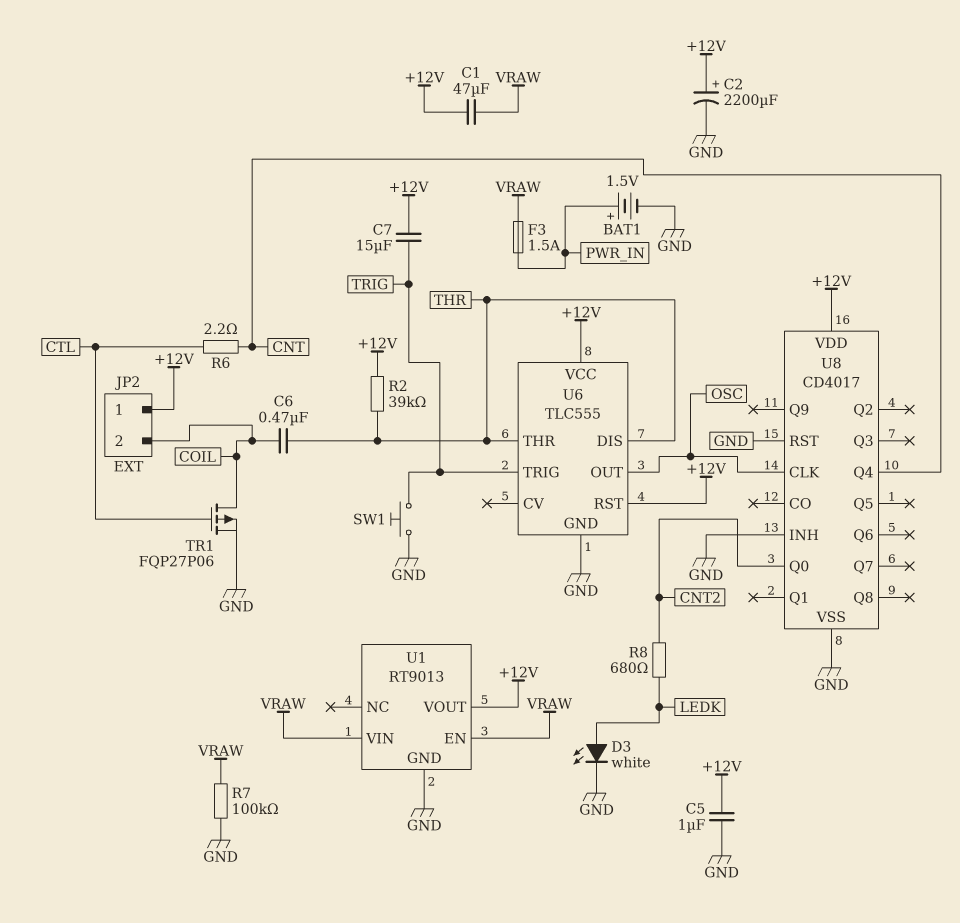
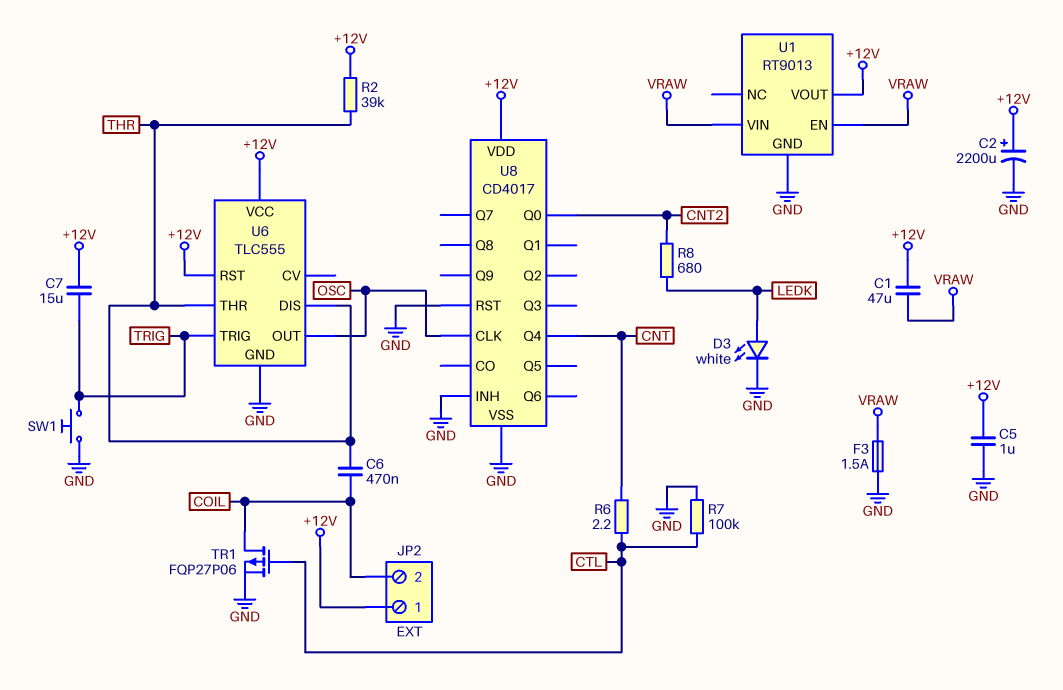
BAT1: 1.5V (plus PWR_IN, minus GND) -> none
F3: 1.5A (PWR_IN, VRAW) -> 1.5A (GND, VRAW)
R7: 100k (GND, VRAW) -> 100k (CTL, GND)

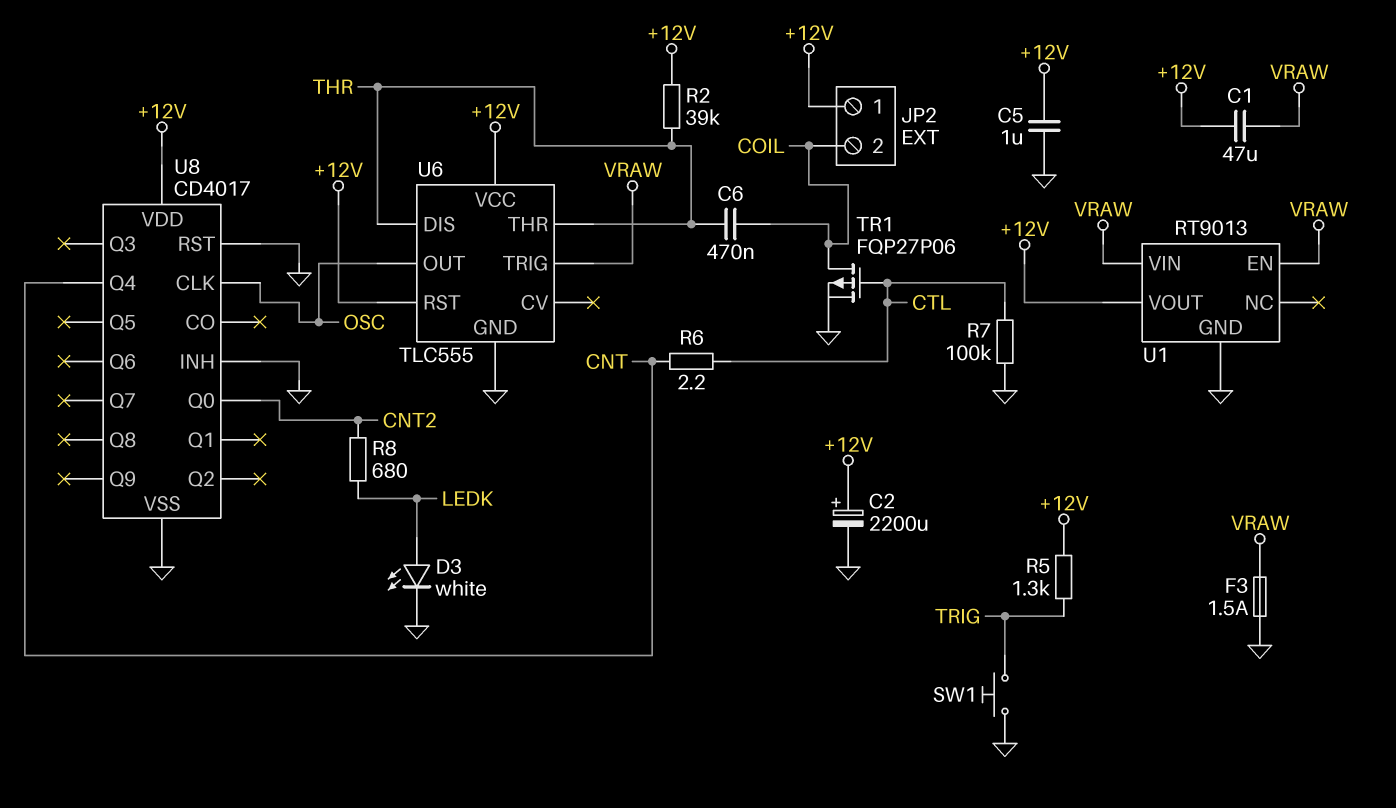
C7: 15uF (+12V, TRIG) -> none
R5: none -> 1.3k (+12V, TRIG)
U6 pin TRIG: TRIG -> VRAW

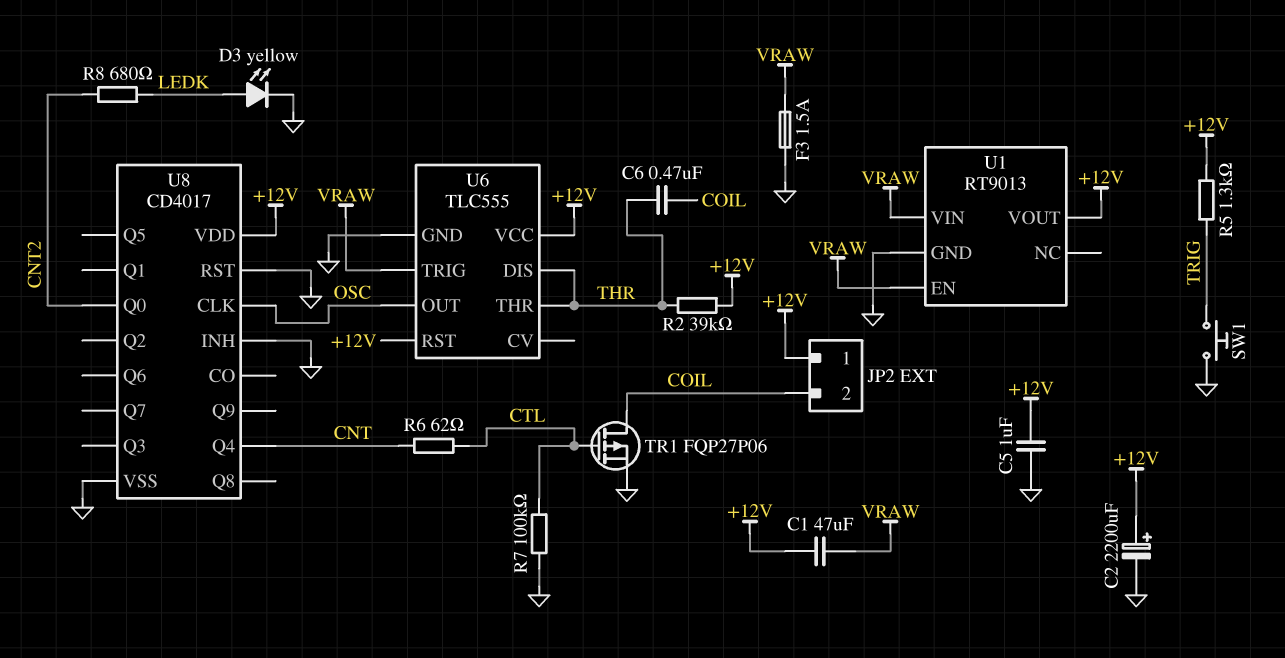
D3: LED white (A LEDK, K GND) -> LED yellow (A LEDK, K GND)
R6: 2.2 (CNT, CTL) -> 62 (CNT, CTL)

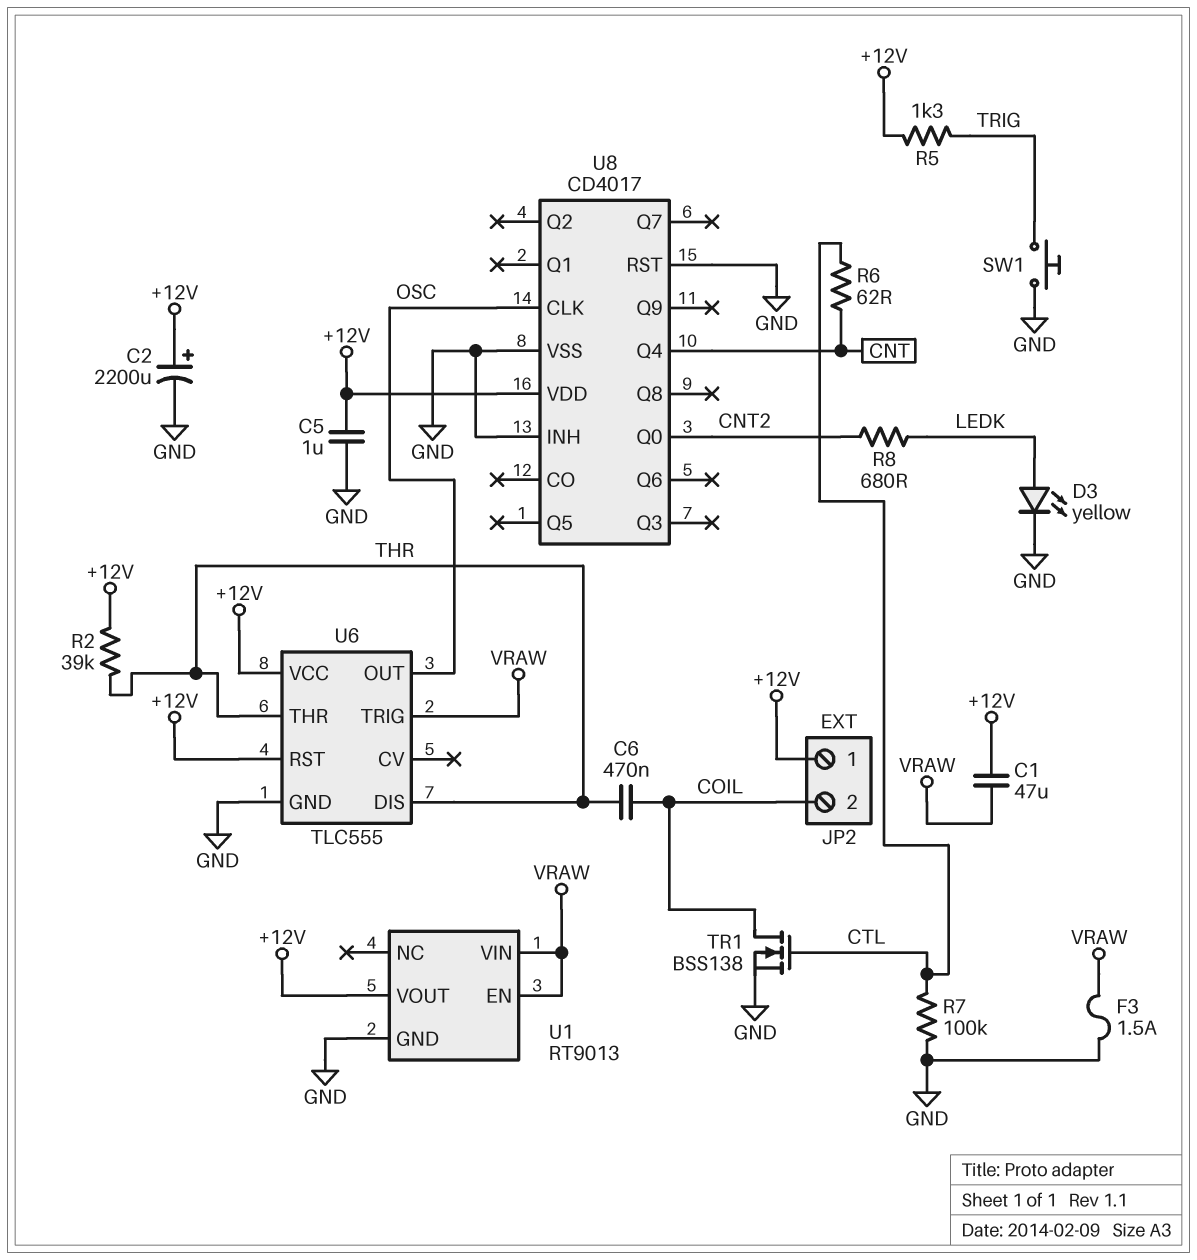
TR1: PMOS FQP27P06 (G CTL, D COIL, S GND) -> NMOS BSS138 (G CTL, D COIL, S GND)

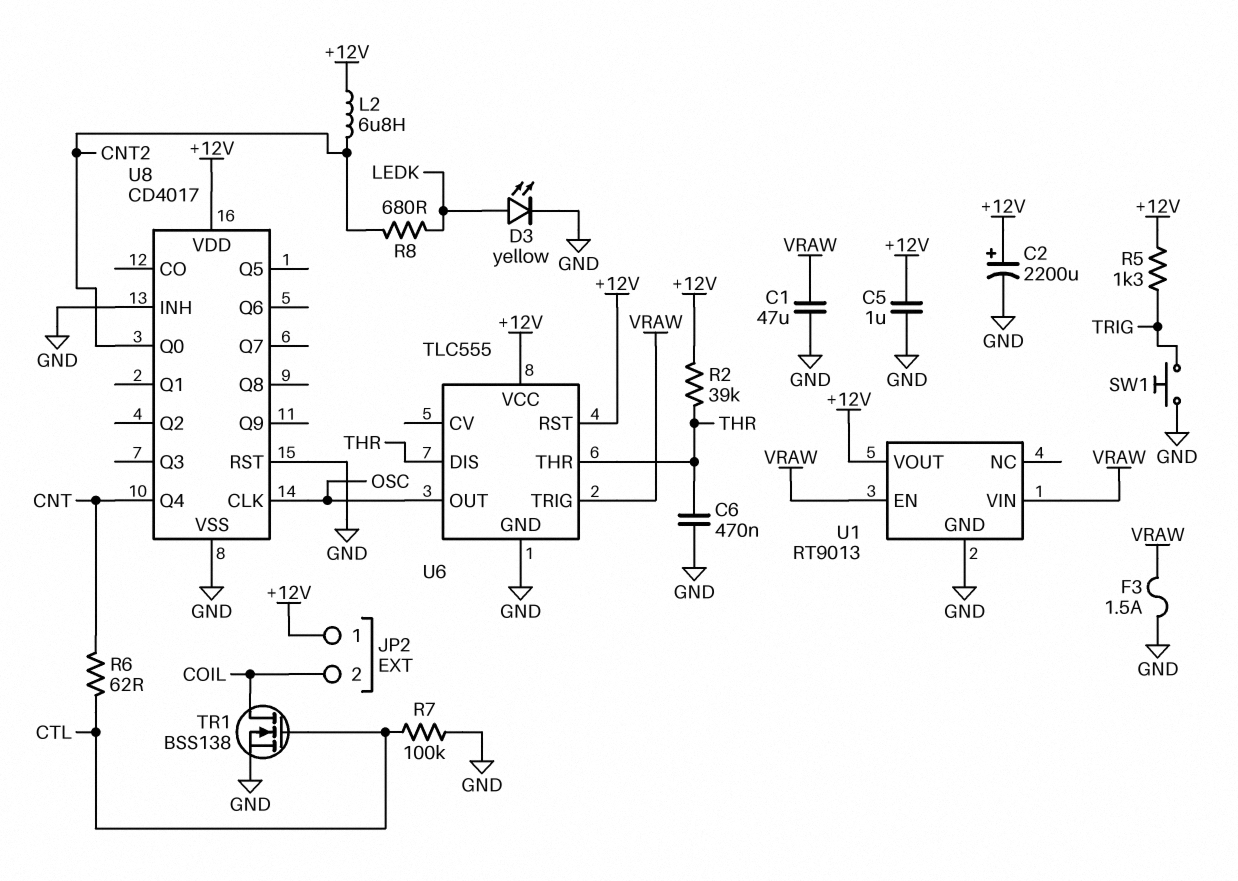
C1: 47uF (+12V, VRAW) -> 47uF (GND, VRAW)
C6: 470nF (COIL, THR) -> 470nF (GND, THR)
L2: none -> 6.8uH (+12V, CNT2)

